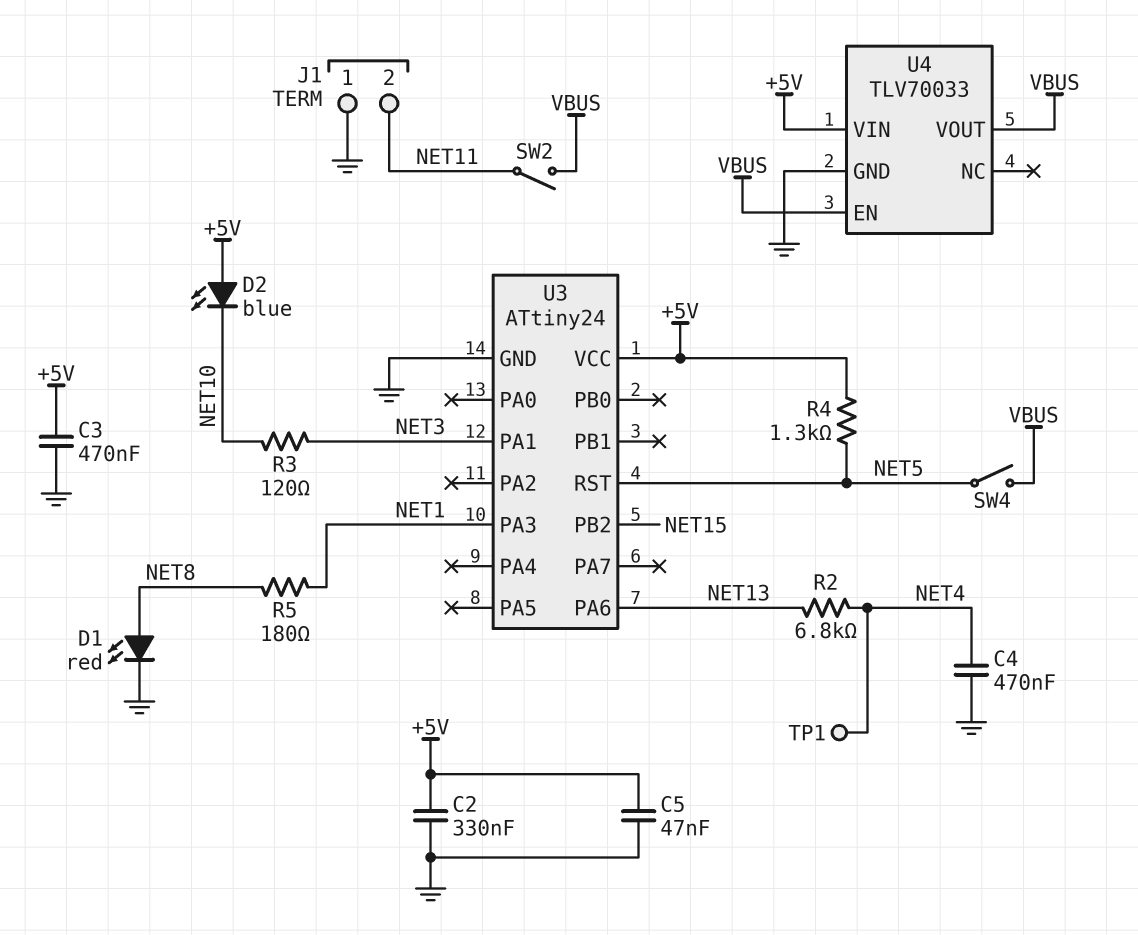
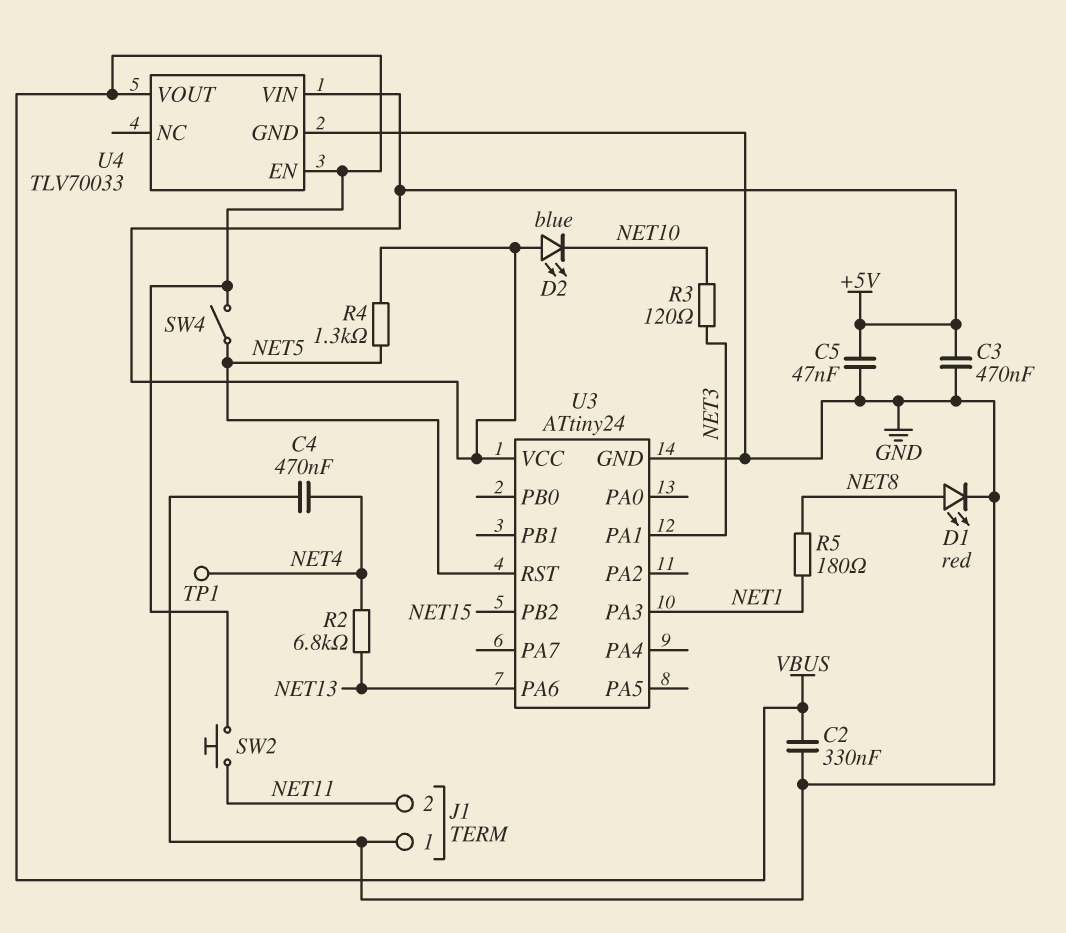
C2: 330nF (+5V, GND) -> 330nF (GND, VBUS)
SW2: switch (NET11, VBUS) -> button (NET11, VBUS)

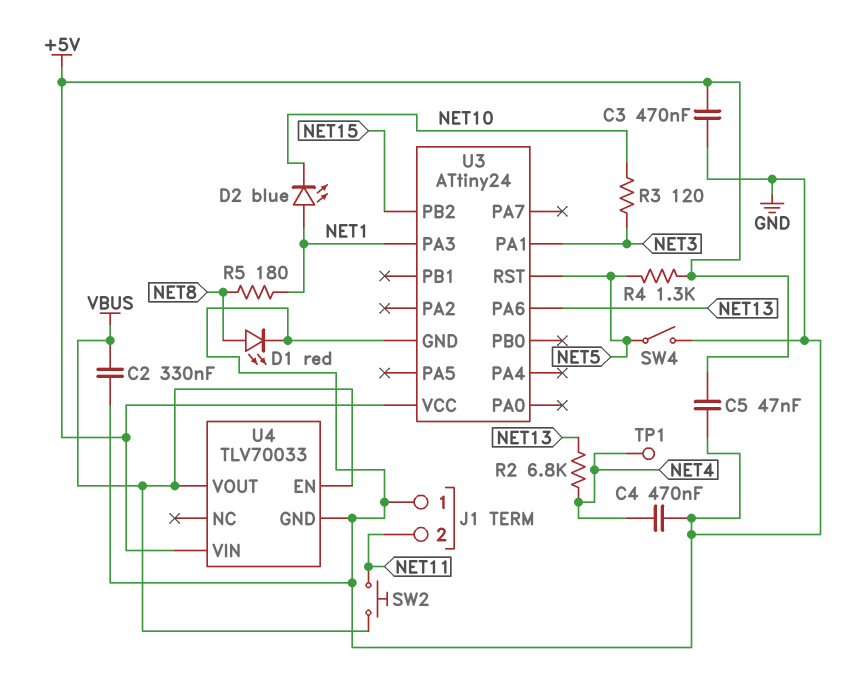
D2: LED blue (A +5V, K NET10) -> LED blue (A NET1, K NET10)
SW4: switch (NET5, VBUS) -> switch (GND, NET5)

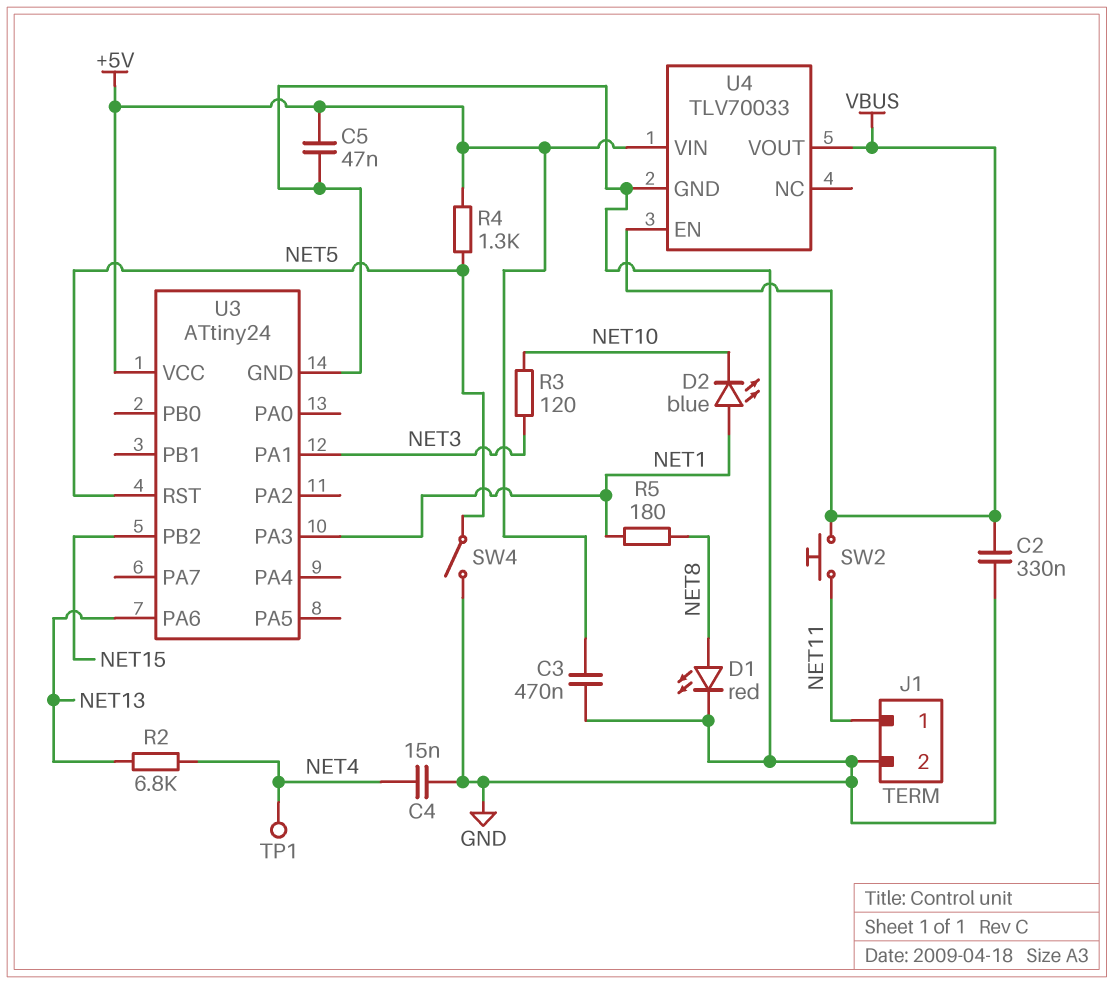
C4: 470nF (GND, NET4) -> 15nF (GND, NET4)
J1 pin 1: GND -> NET11
J1 pin 2: NET11 -> GND

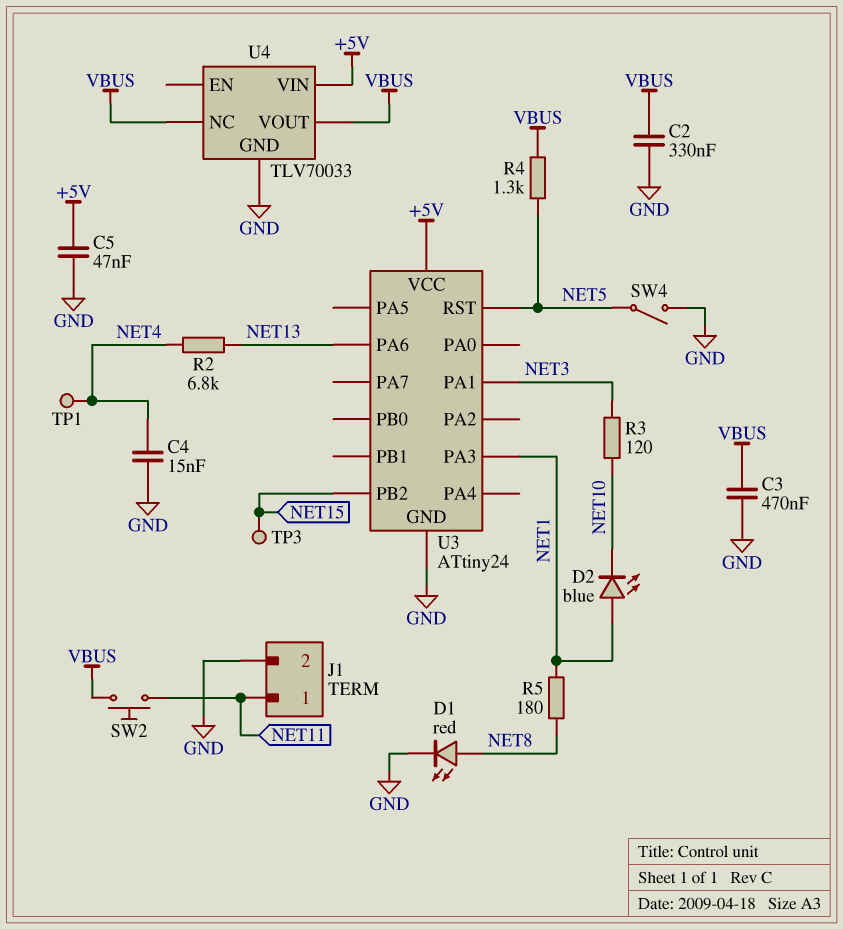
C3: 470nF (+5V, GND) -> 470nF (GND, VBUS)
R4: 1.3k (+5V, NET5) -> 1.3k (NET5, VBUS)
TP3: none -> test point (NET15)
U4 pin EN: VBUS -> none
U4 pin NC: none -> VBUS

